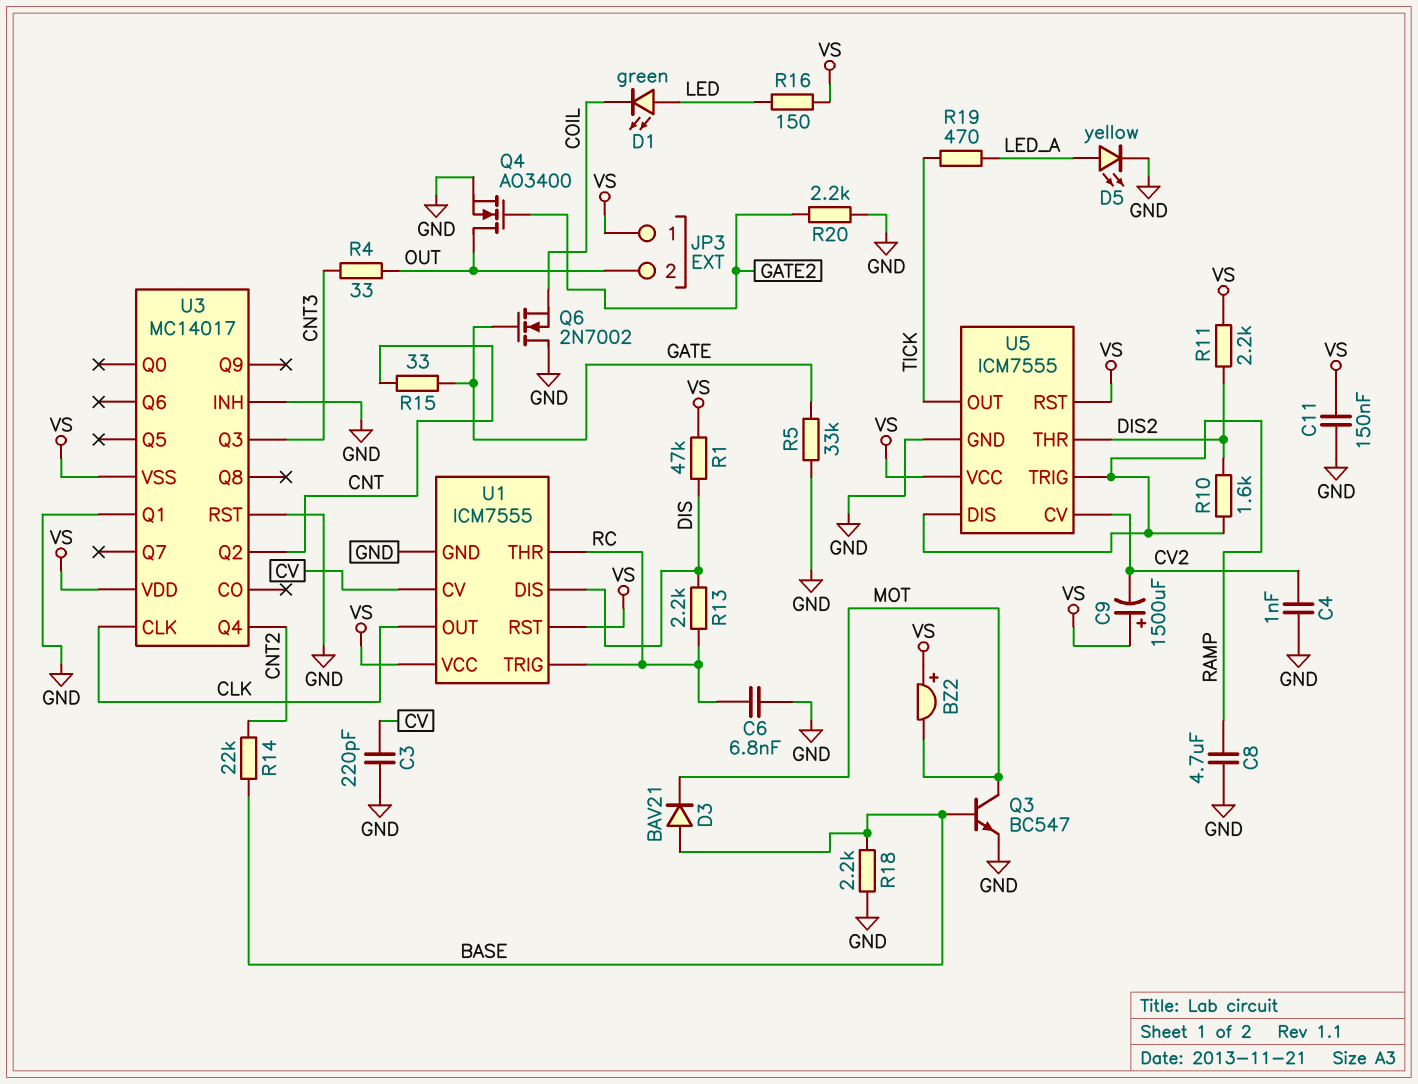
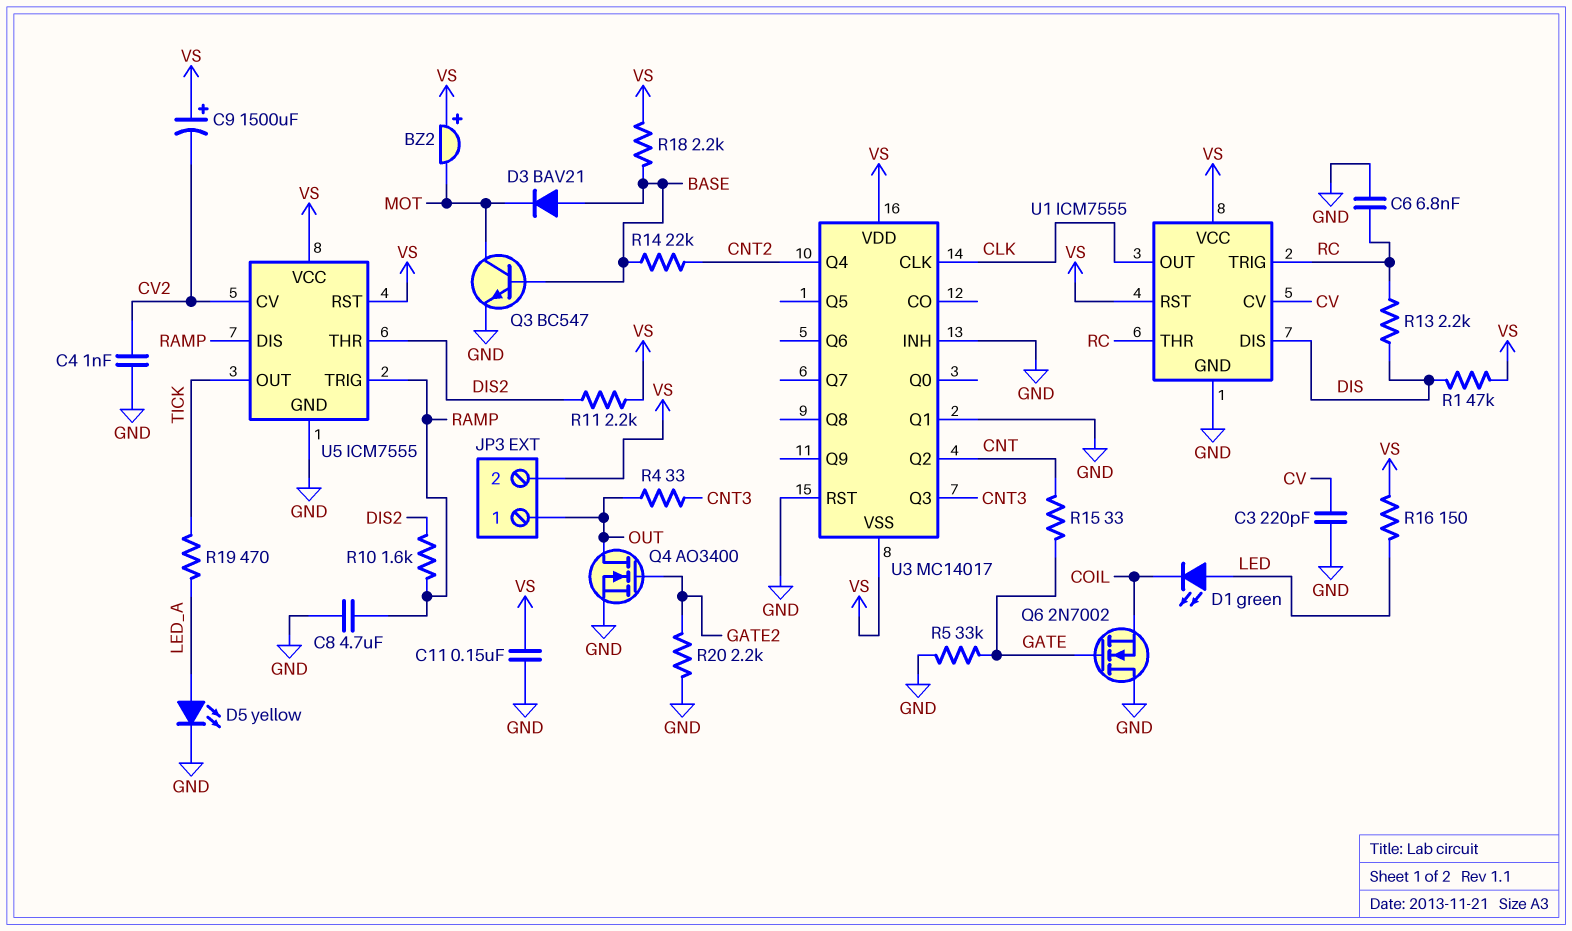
JP3 pin 1: VS -> OUT
JP3 pin 2: OUT -> VS
R18: 2.2k (BASE, GND) -> 2.2k (BASE, VS)

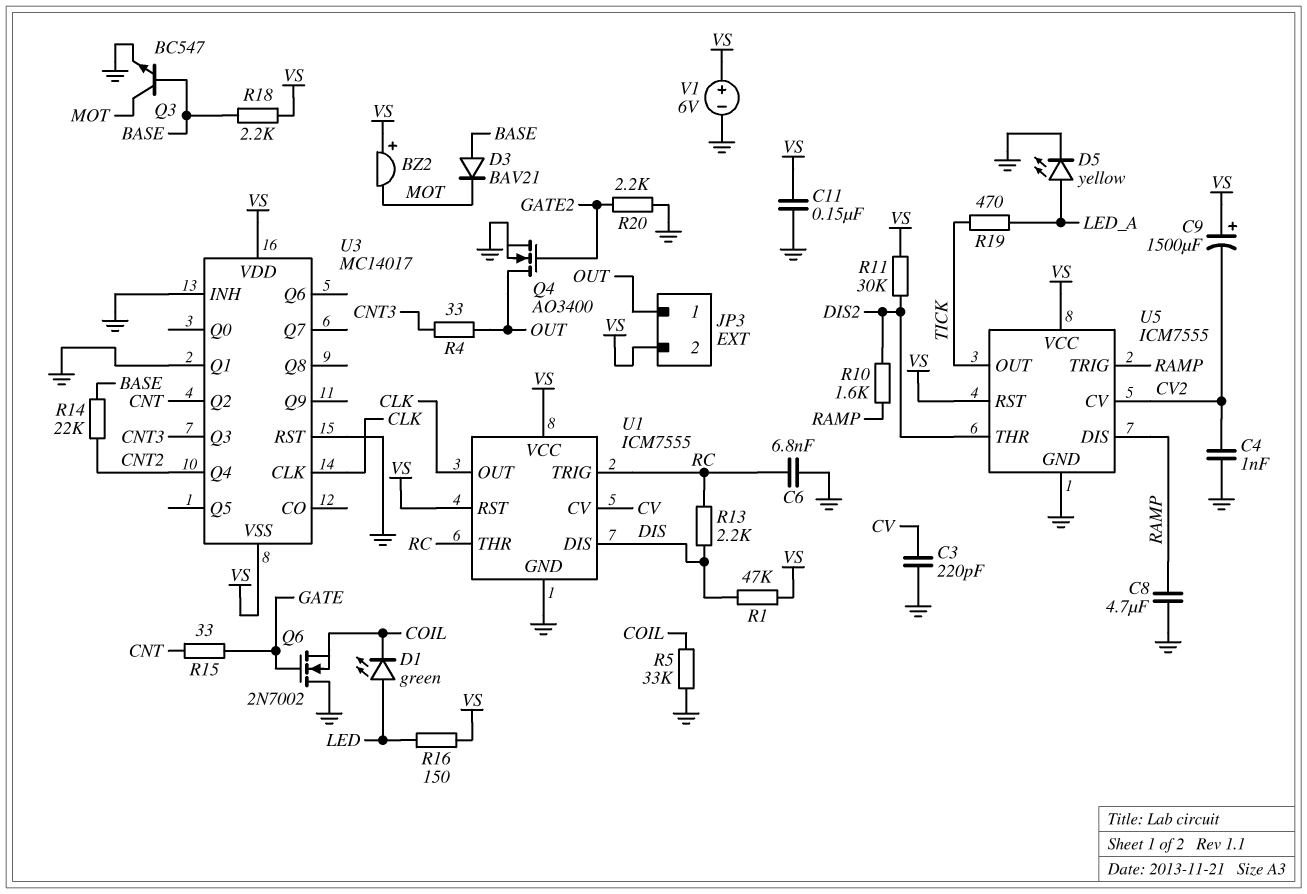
R5: 33k (GATE, GND) -> 33k (COIL, GND)
R11: 2.2k (DIS2, VS) -> 30k (DIS2, VS)
V1: none -> 6V (plus VS, minus GND)

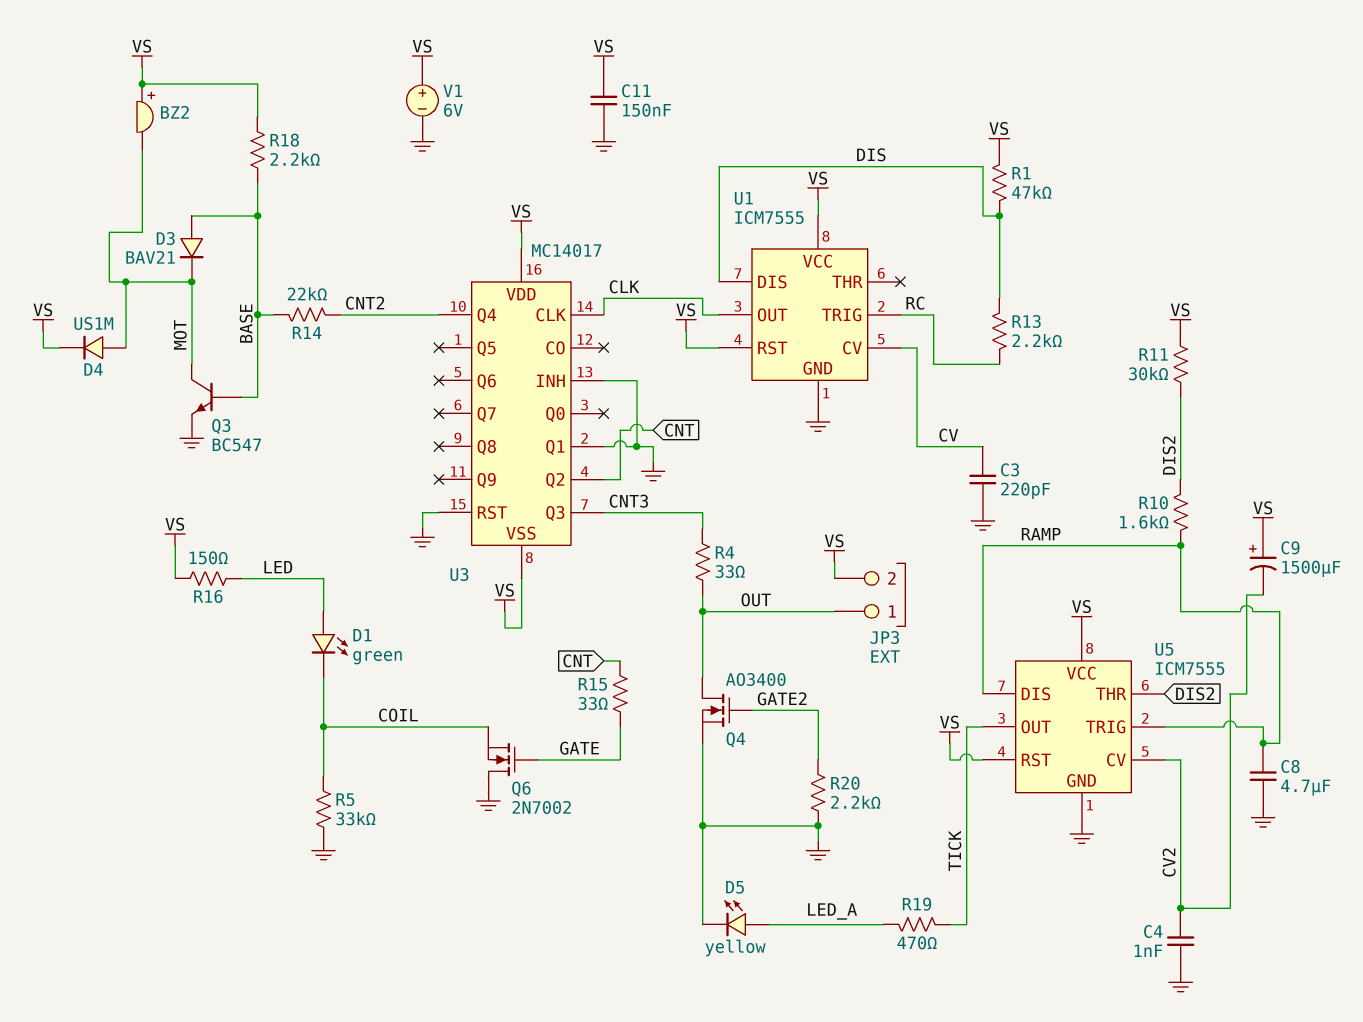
C6: 6.8nF (GND, RC) -> none
D4: none -> diode US1M (A MOT, K VS)
U1 pin THR: RC -> none

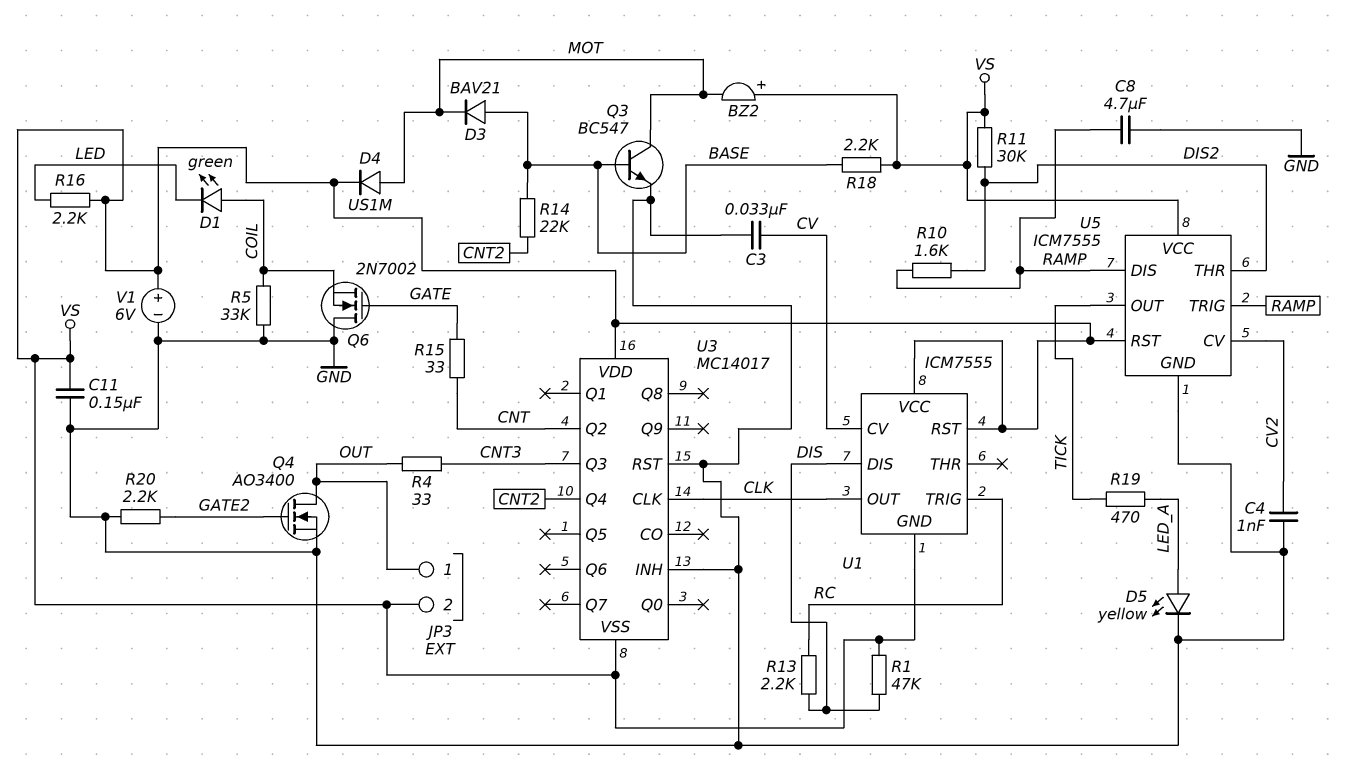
C3: 220pF (CV, GND) -> 33nF (CV, GND)
C9: 1500uF (plus VS, minus CV2) -> none
D1: LED green (A LED, K COIL) -> LED green (A COIL, K LED)
R16: 150 (LED, VS) -> 2.2k (LED, VS)
U1 pin GND: GND -> VS
U3 pin Q1: GND -> none

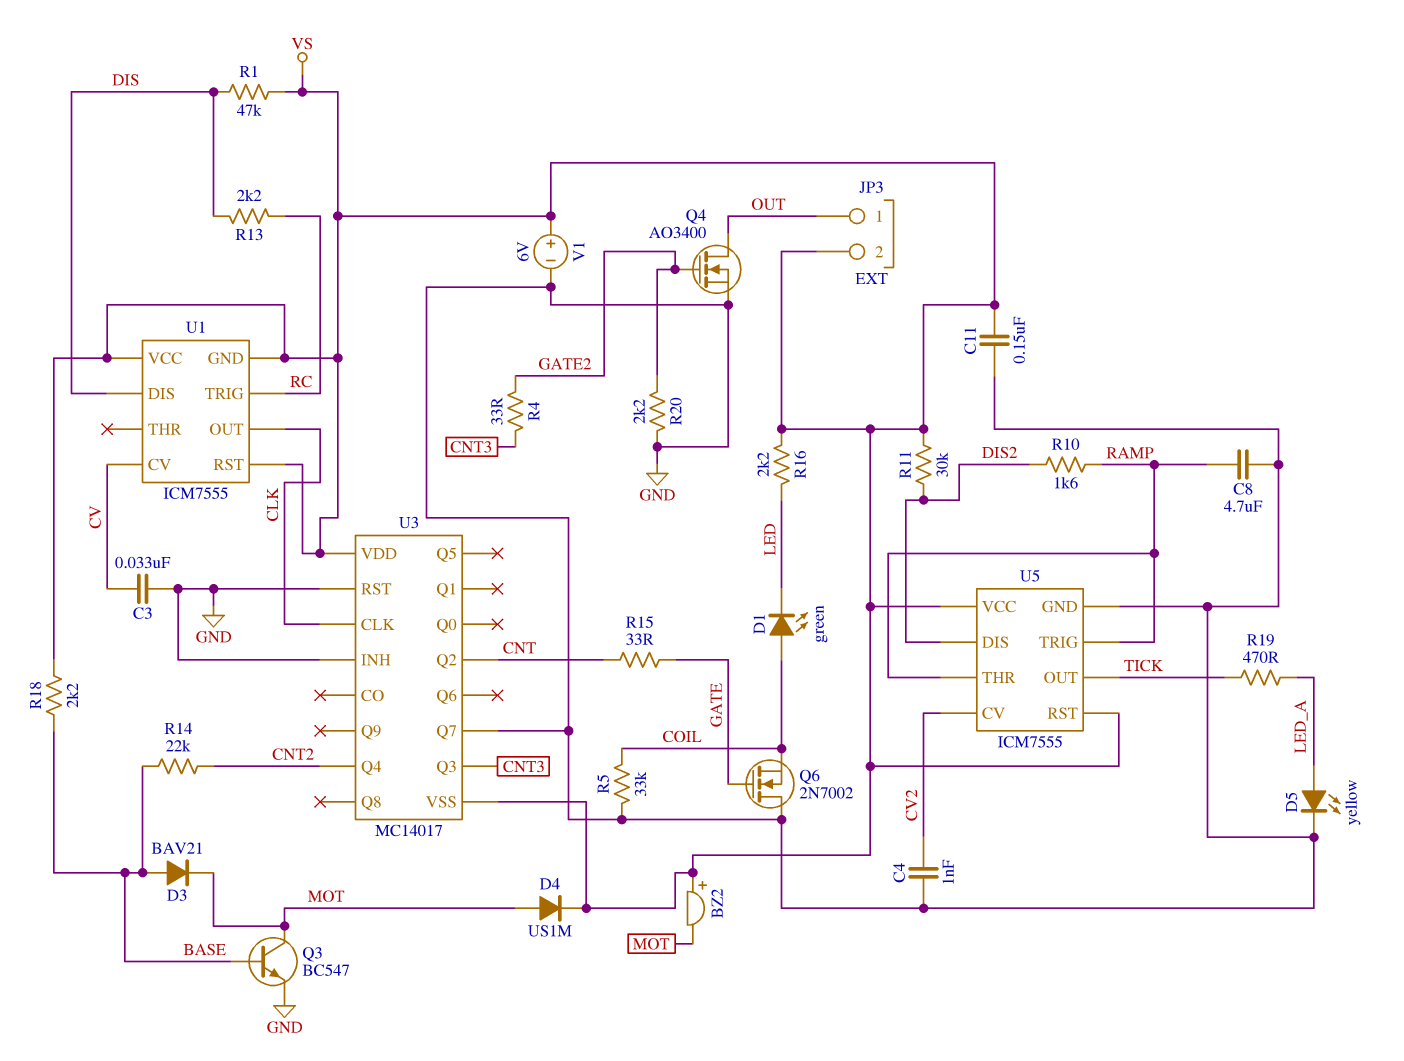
R4: 33 (CNT3, OUT) -> 33 (CNT3, GATE2)
U3 pin Q7: none -> GND
U5 pin DIS: RAMP -> DIS2
U5 pin THR: DIS2 -> RAMP

